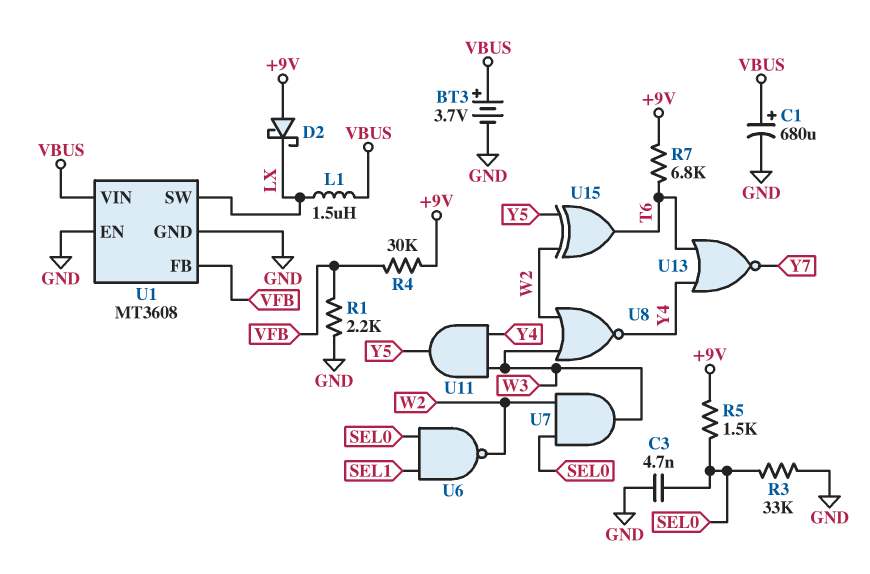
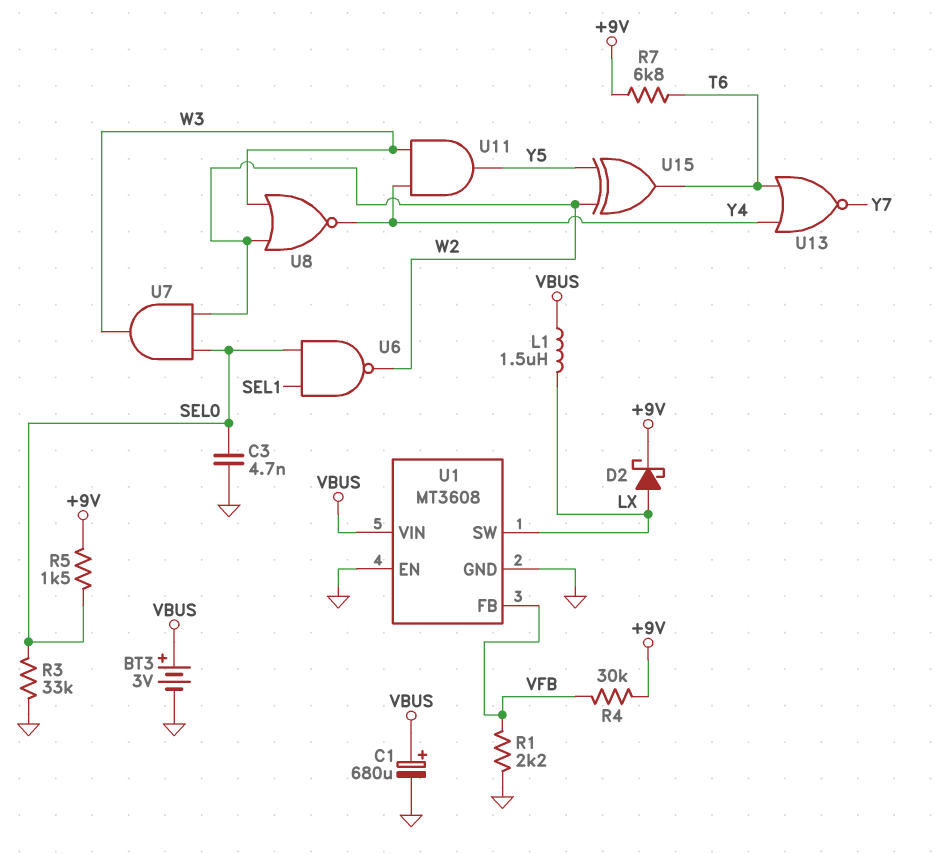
BT3: 3.7V (plus VBUS, minus GND) -> 3V (plus VBUS, minus GND)
D2: schottky (A +9V, K LX) -> schottky (A LX, K +9V)

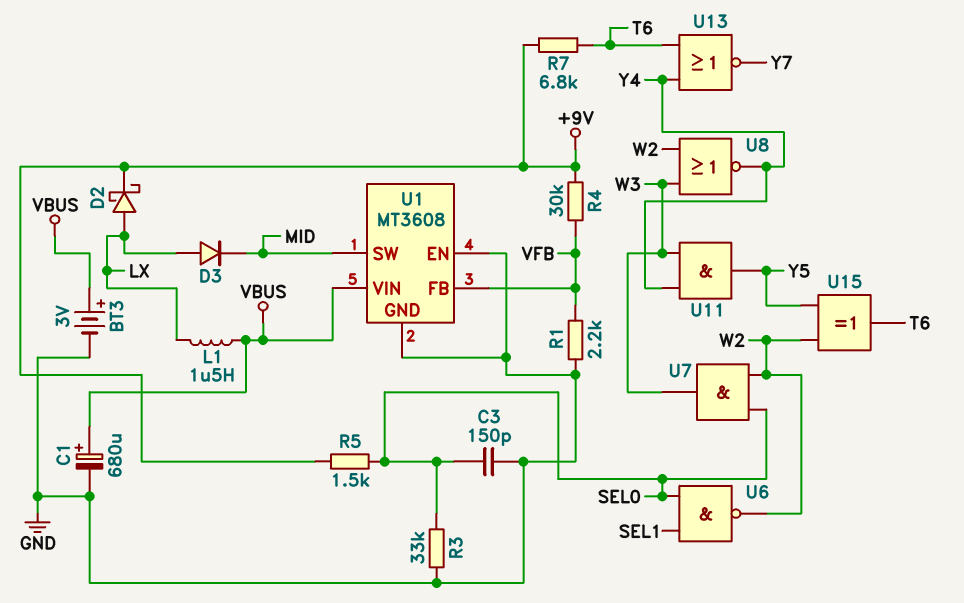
C3: 4.7nF (GND, SEL0) -> 150pF (GND, SEL0)
D3: none -> diode (A LX, K MID)
U1 pin SW: LX -> MID

